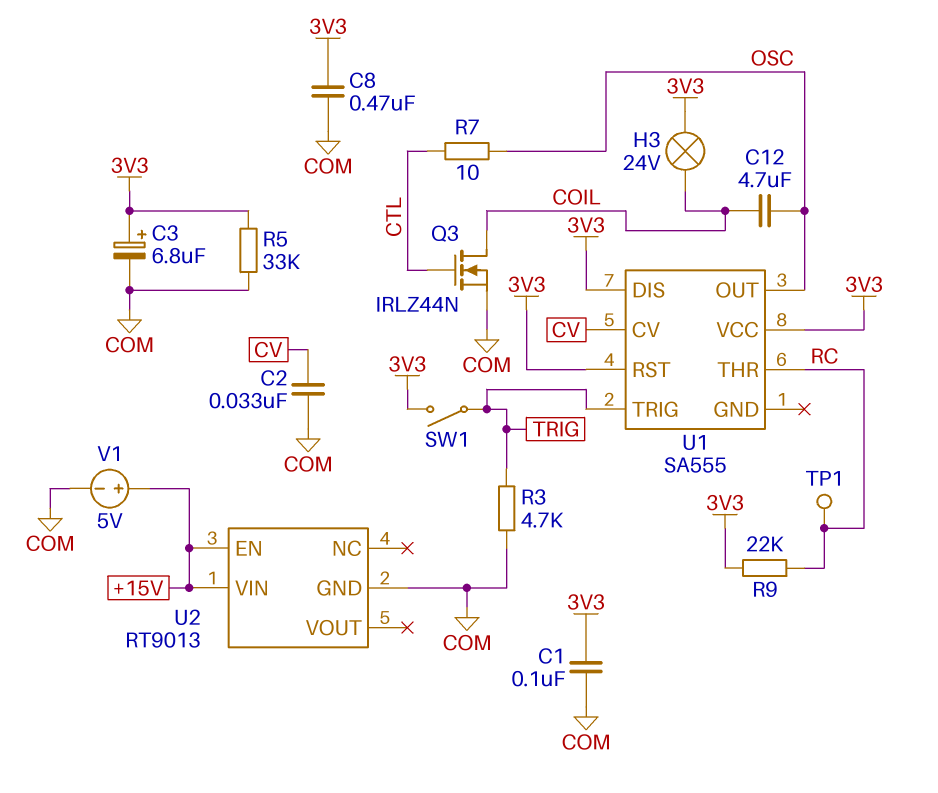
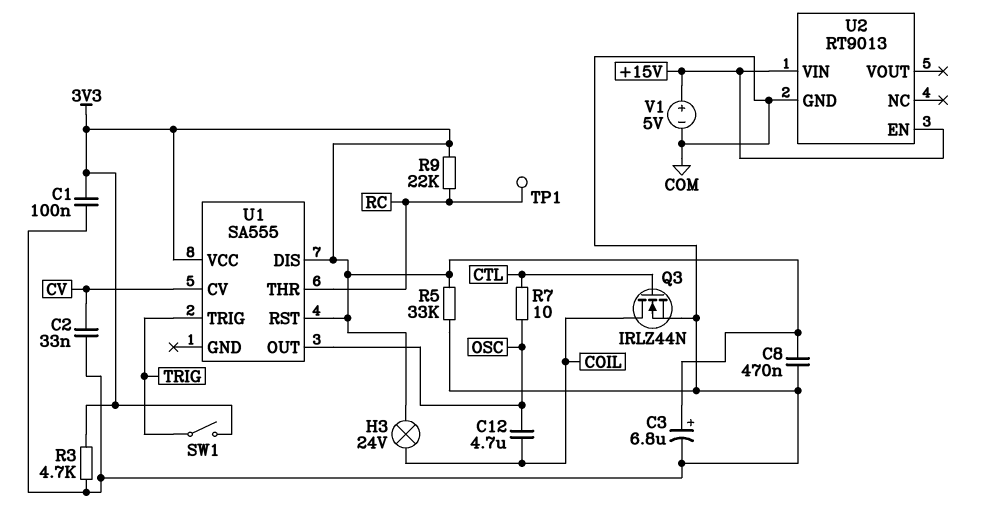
R3: 4.7k (COM, TRIG) -> 4.7k (3V3, COM)

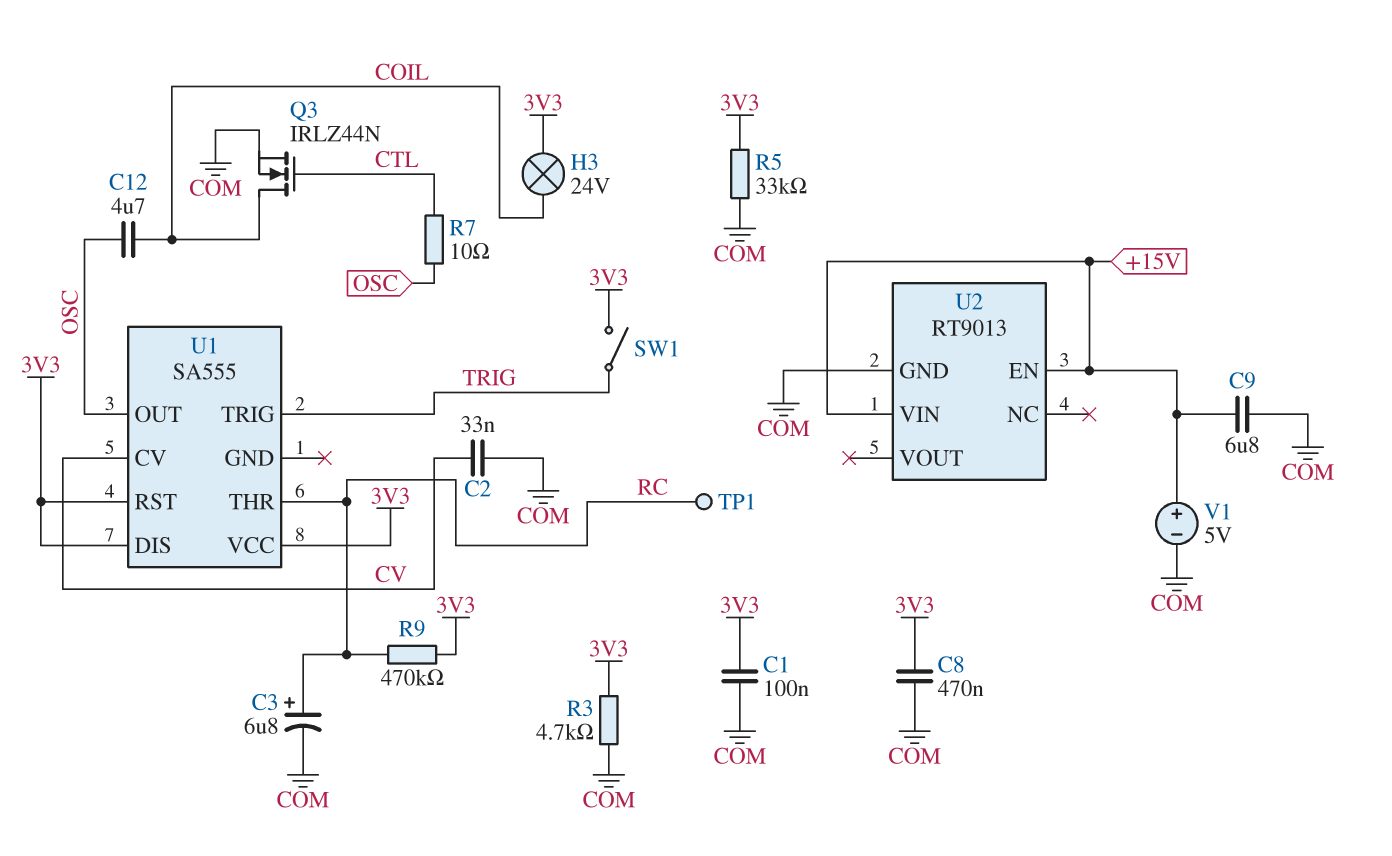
C3: 6.8uF (plus 3V3, minus COM) -> 6.8uF (plus RC, minus COM)
C9: none -> 6.8uF (+15V, COM)
R9: 22k (3V3, RC) -> 470k (3V3, RC)

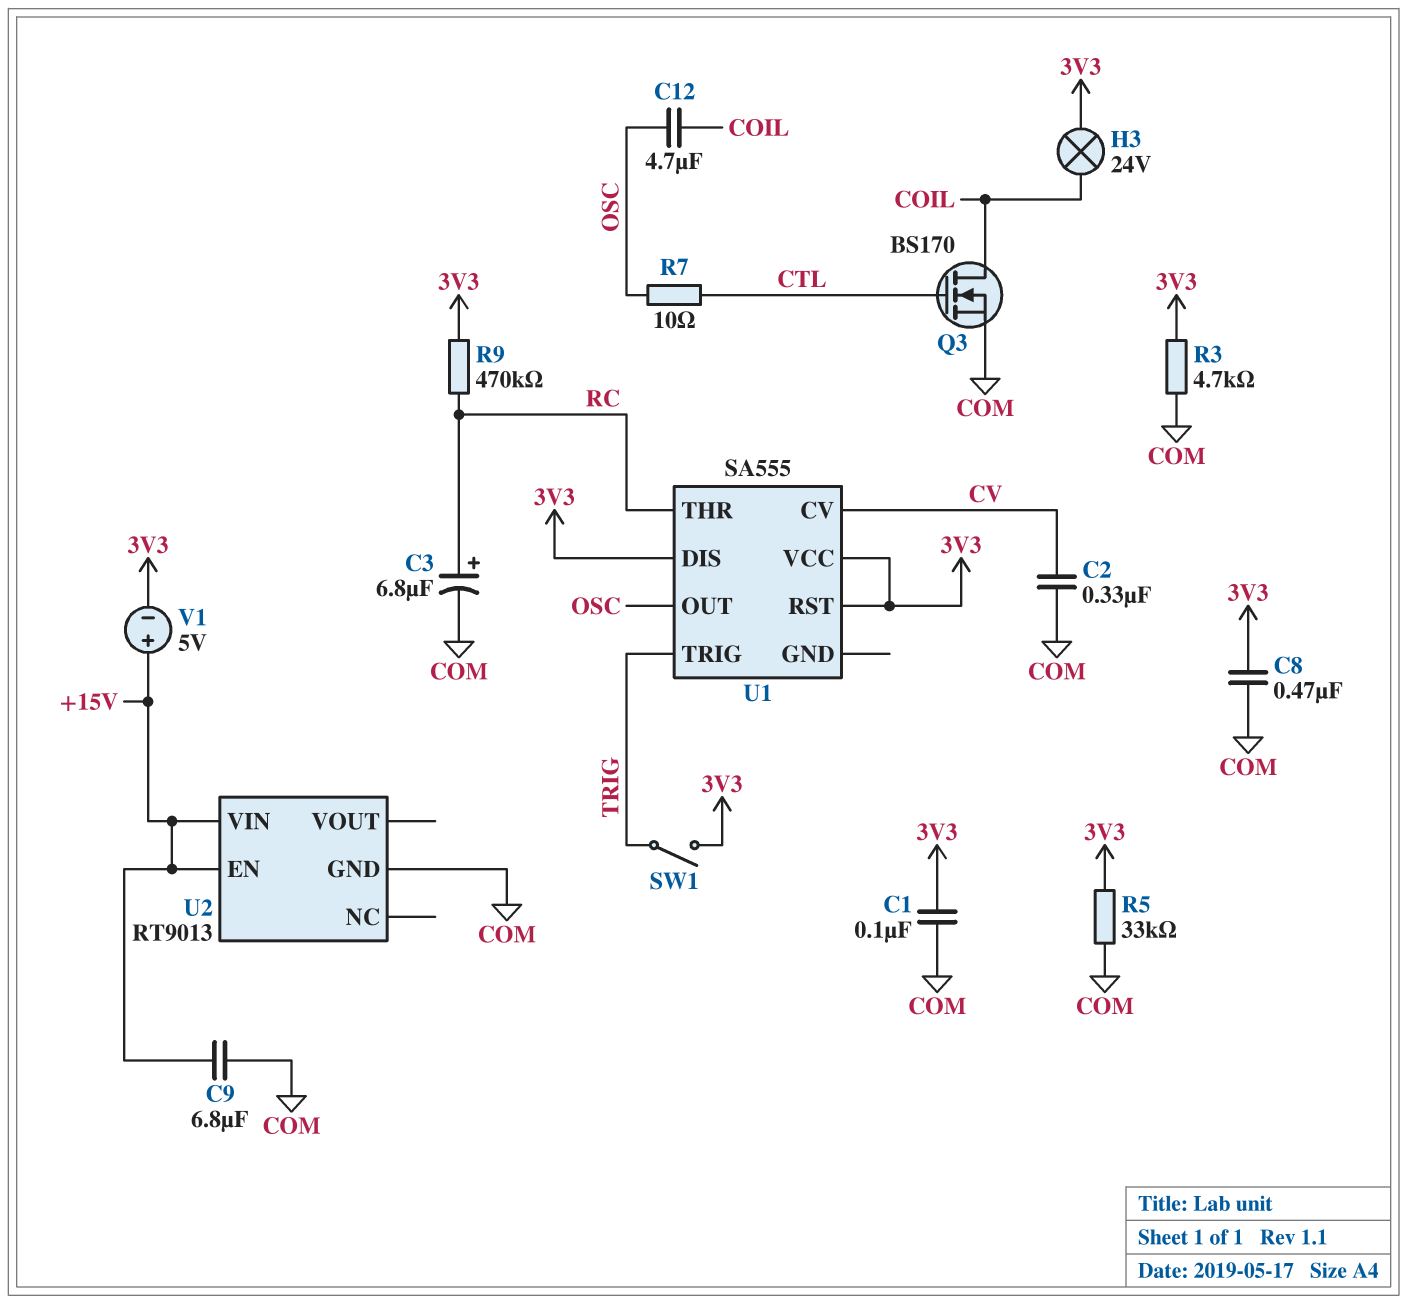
C2: 33nF (COM, CV) -> 330nF (COM, CV)
Q3: NMOS IRLZ44N (G CTL, D COIL, S COM) -> NMOS BS170 (G CTL, D COIL, S COM)
TP1: test point (RC) -> none
V1: 5V (plus +15V, minus COM) -> 5V (plus +15V, minus 3V3)

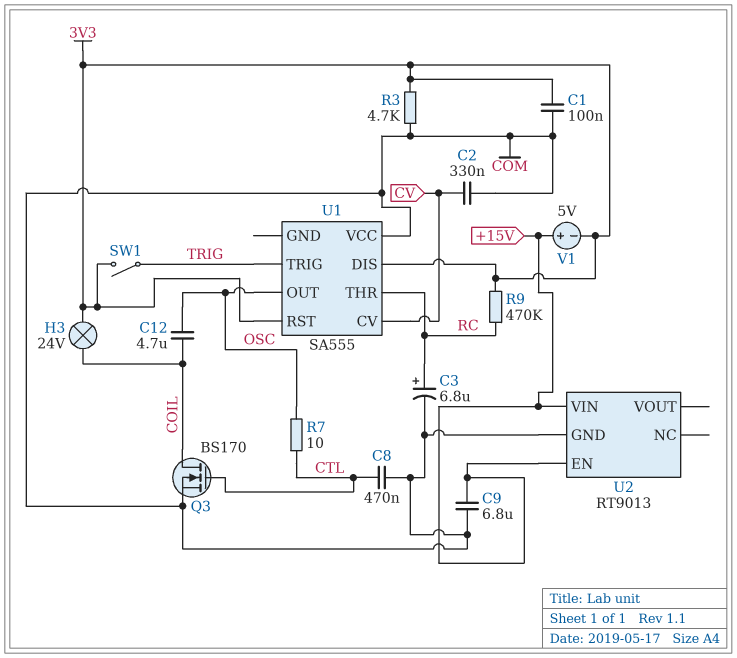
C8: 470nF (3V3, COM) -> 470nF (COM, CTL)
R5: 33k (3V3, COM) -> none
U1 pin VCC: 3V3 -> COM

